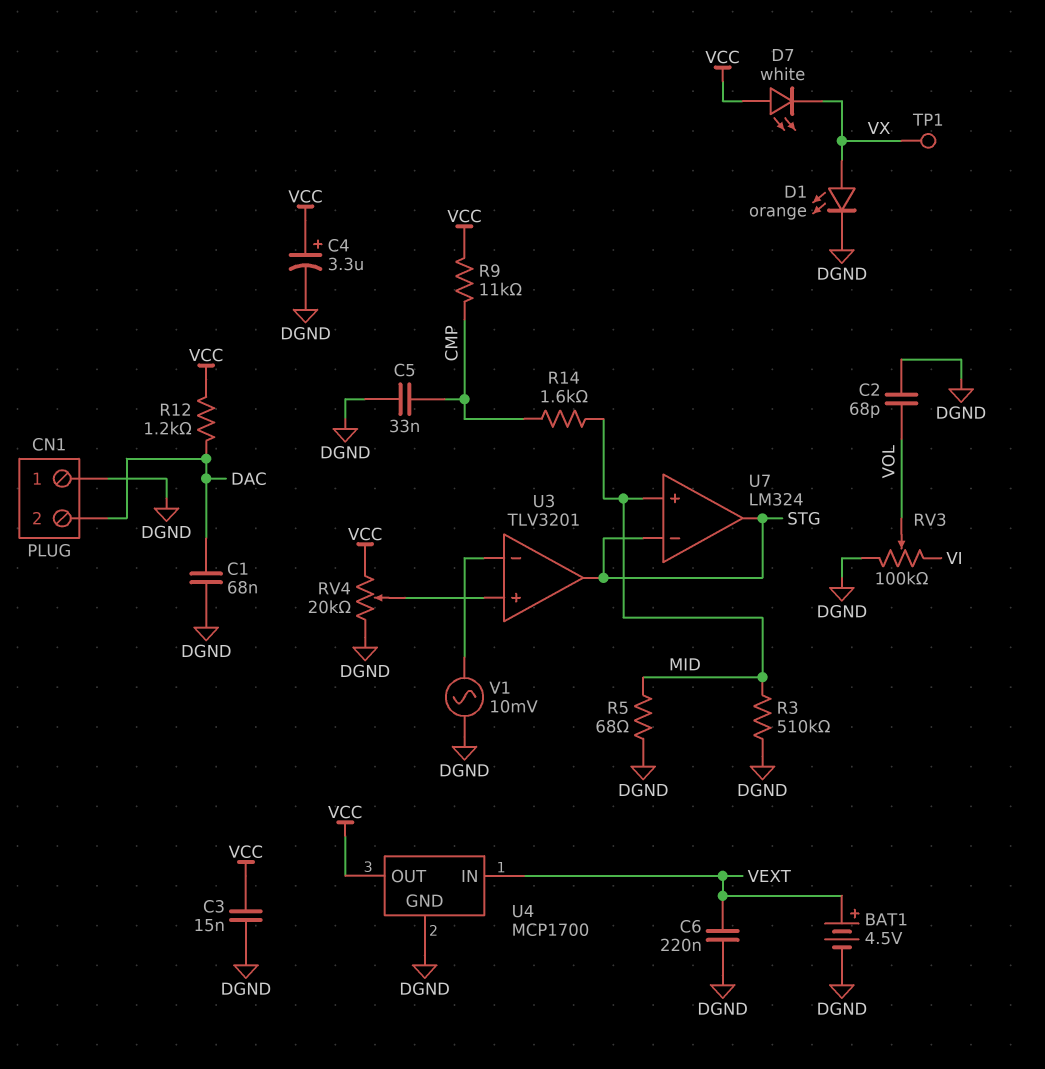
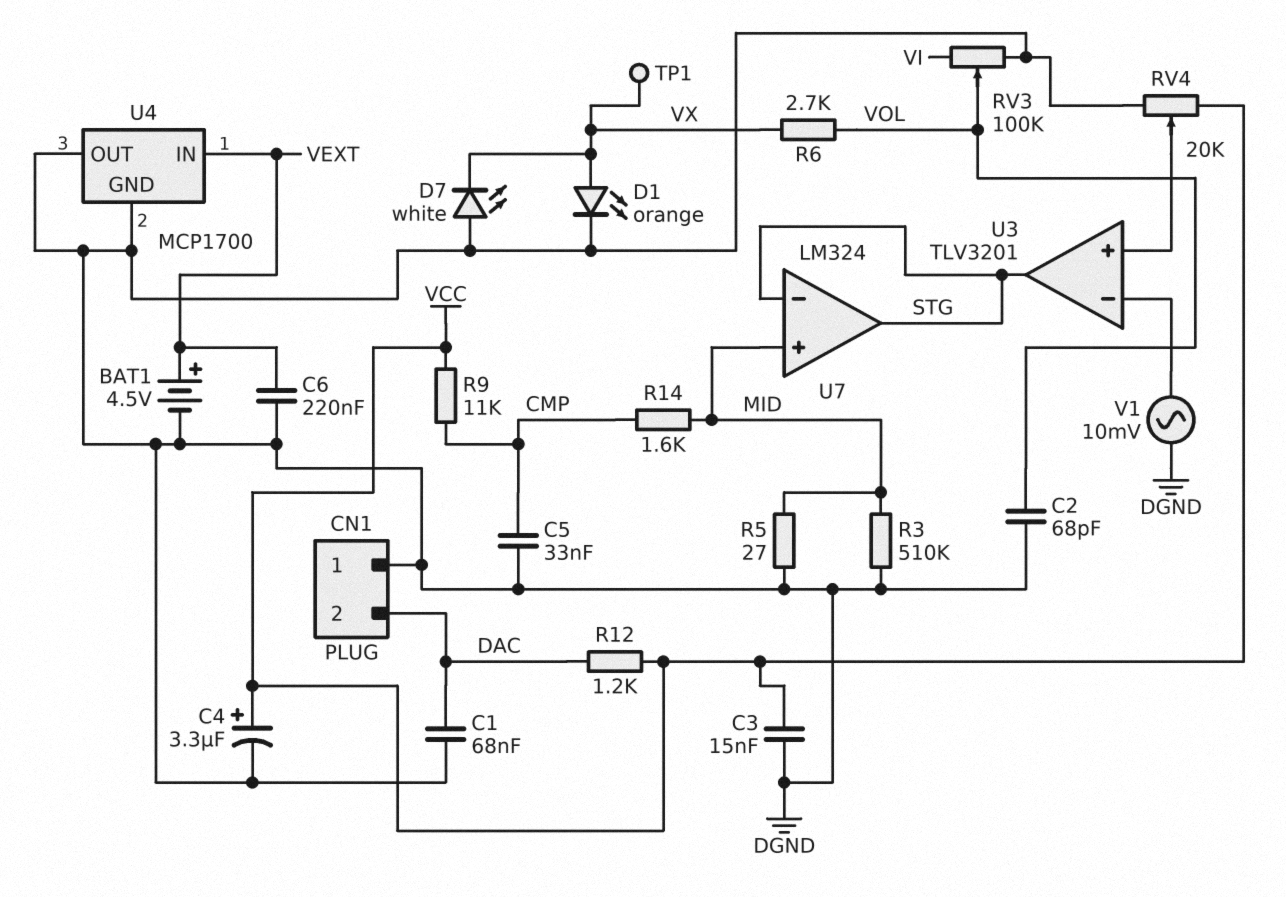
D7: LED white (A VCC, K VX) -> LED white (A DGND, K VX)
R5: 68 (DGND, MID) -> 27 (DGND, MID)
R6: none -> 2.7k (VOL, VX)
U4 pin OUT: VCC -> DGND

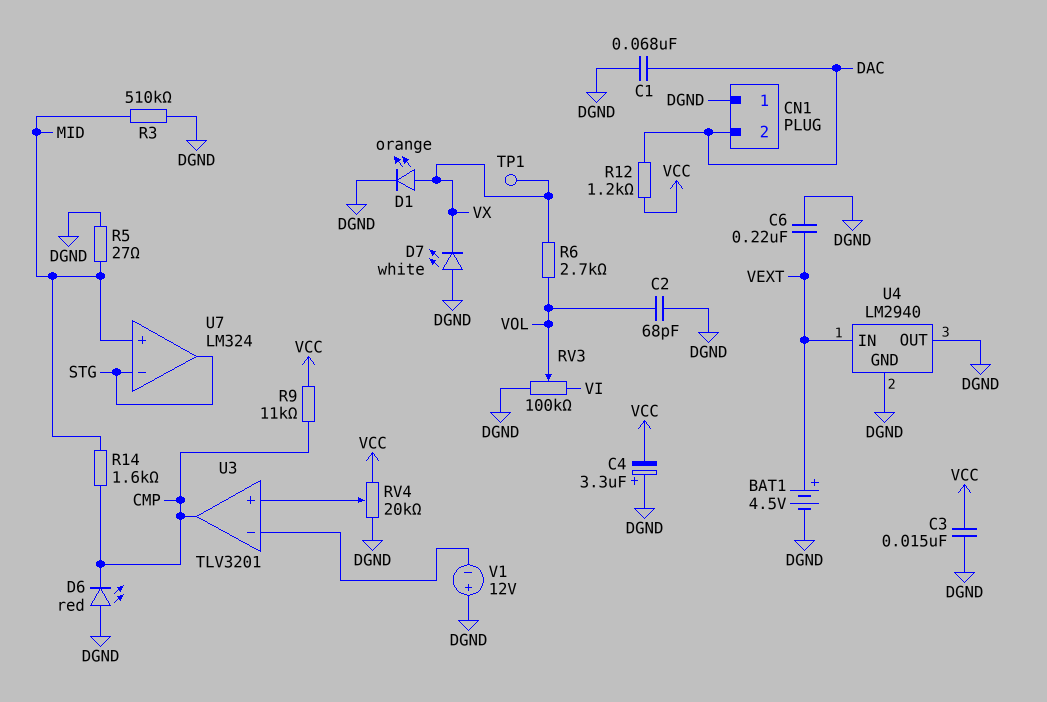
C4: 3.3uF (plus VCC, minus DGND) -> 3.3uF (plus DGND, minus VCC)
C5: 33nF (CMP, DGND) -> none
D6: none -> LED red (A DGND, K CMP)
U3 pin out: STG -> CMP
U4: MCP1700 -> LM2940
V1: AC 10mV (DGND, U3/in-) -> 12V (plus DGND, minus U3/in-)

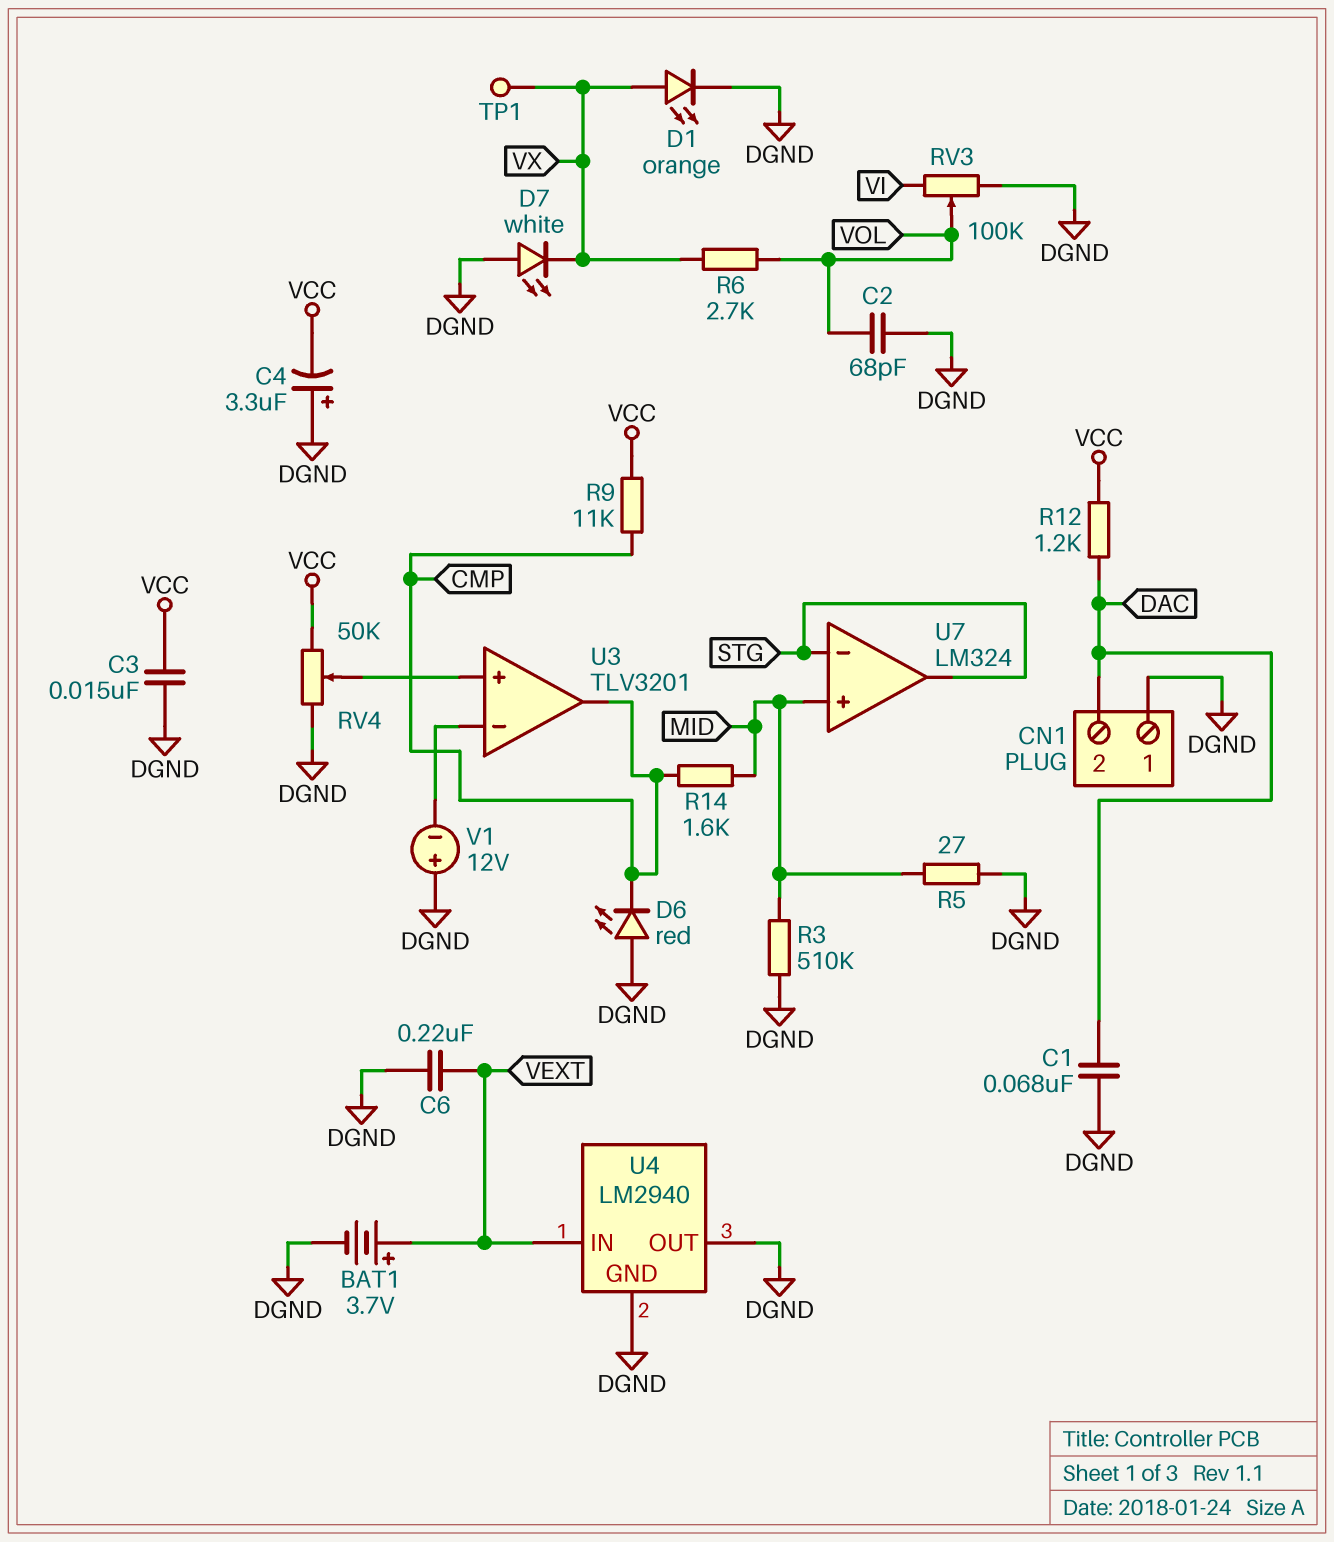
BAT1: 4.5V (plus VEXT, minus DGND) -> 3.7V (plus VEXT, minus DGND)
RV4: 20k (DGND, VCC, wiper U3/in+) -> 50k (DGND, VCC, wiper U3/in+)

